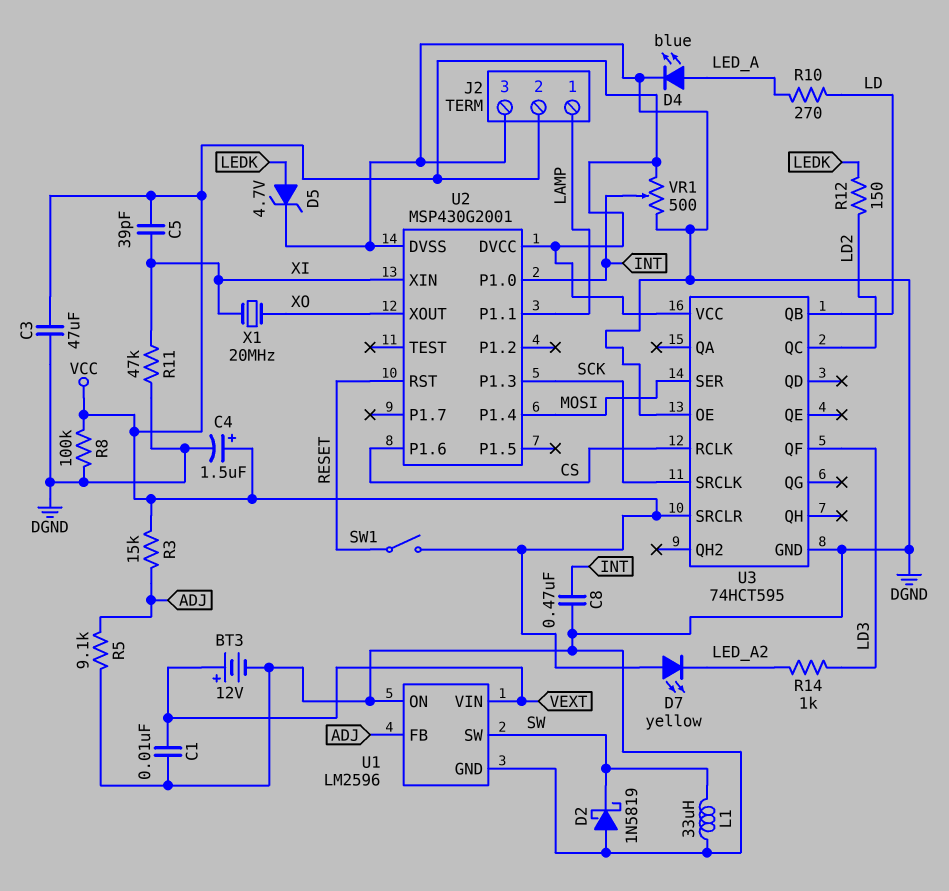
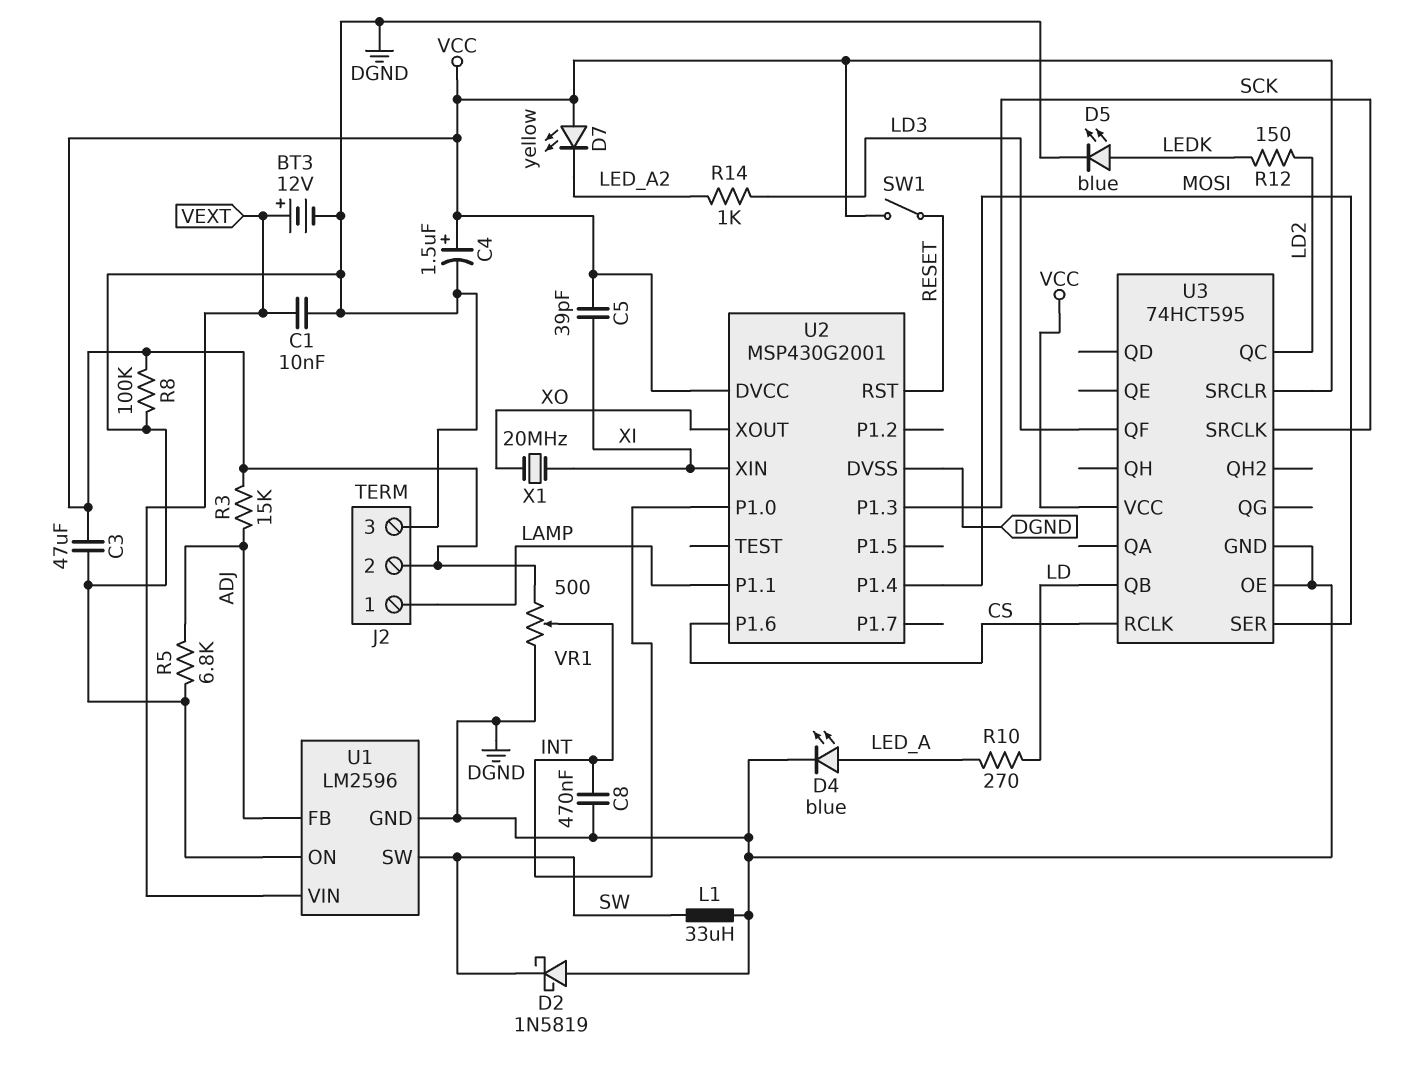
D5: zener 4.7V (A LEDK, K DGND) -> LED blue (A LEDK, K DGND)
R5: 9.1k (ADJ, DGND) -> 6.8k (ADJ, DGND)
R11: 47k (DGND, XI) -> none

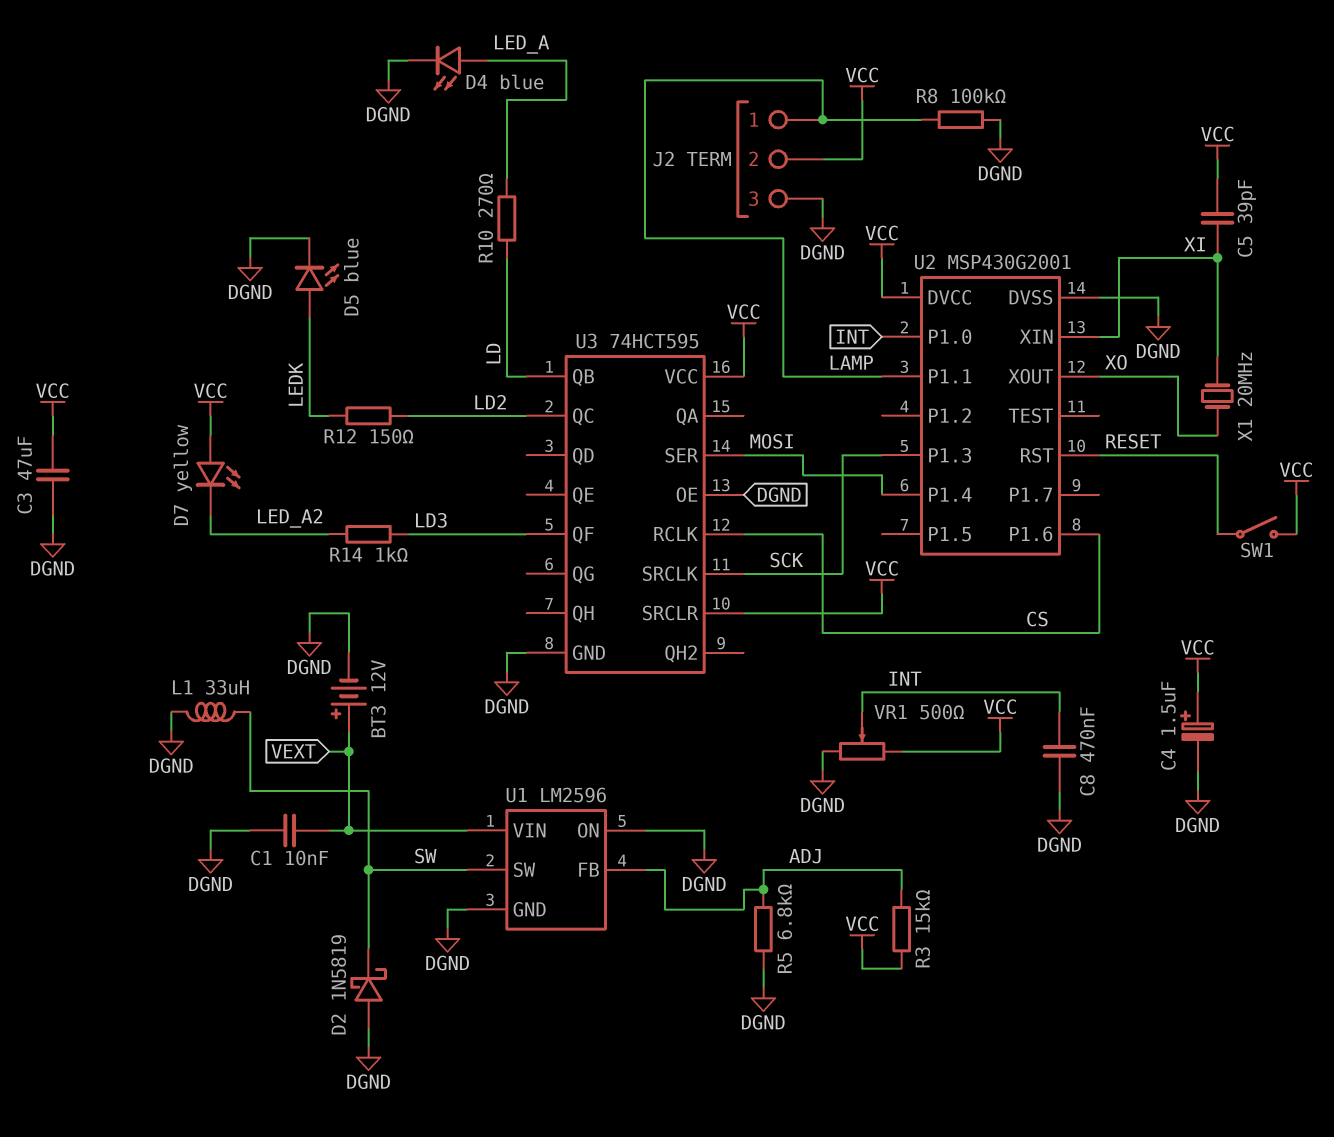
R8: 100k (DGND, VCC) -> 100k (DGND, LAMP)

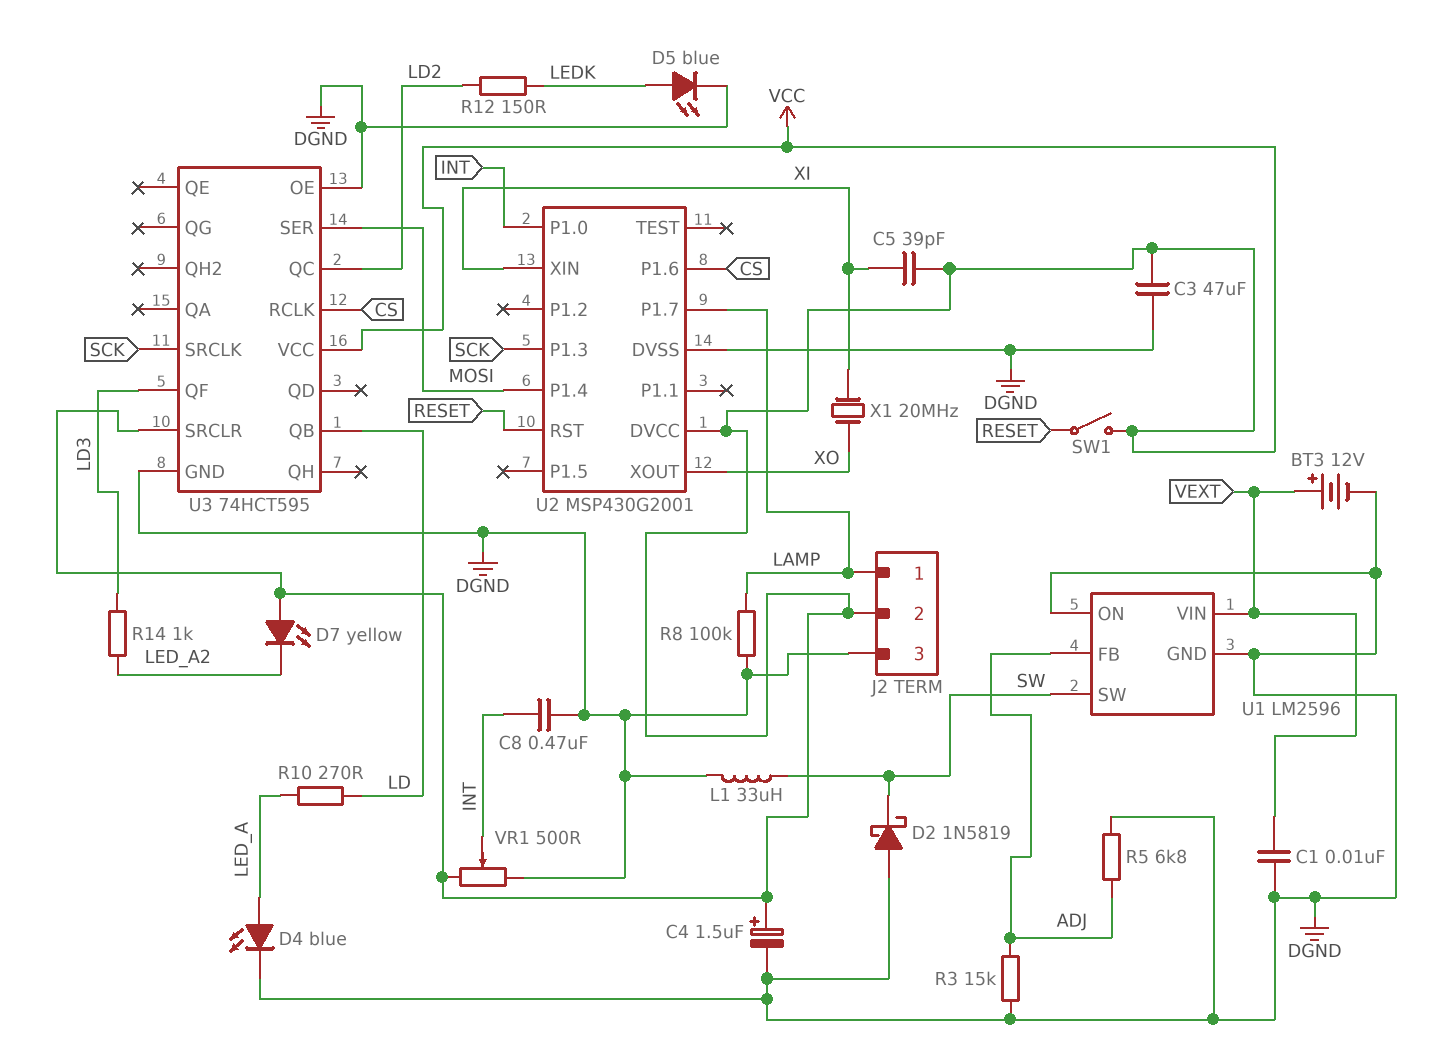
R3: 15k (ADJ, VCC) -> 15k (ADJ, DGND)
U2 pin P1.1: LAMP -> none
U2 pin P1.7: none -> LAMP

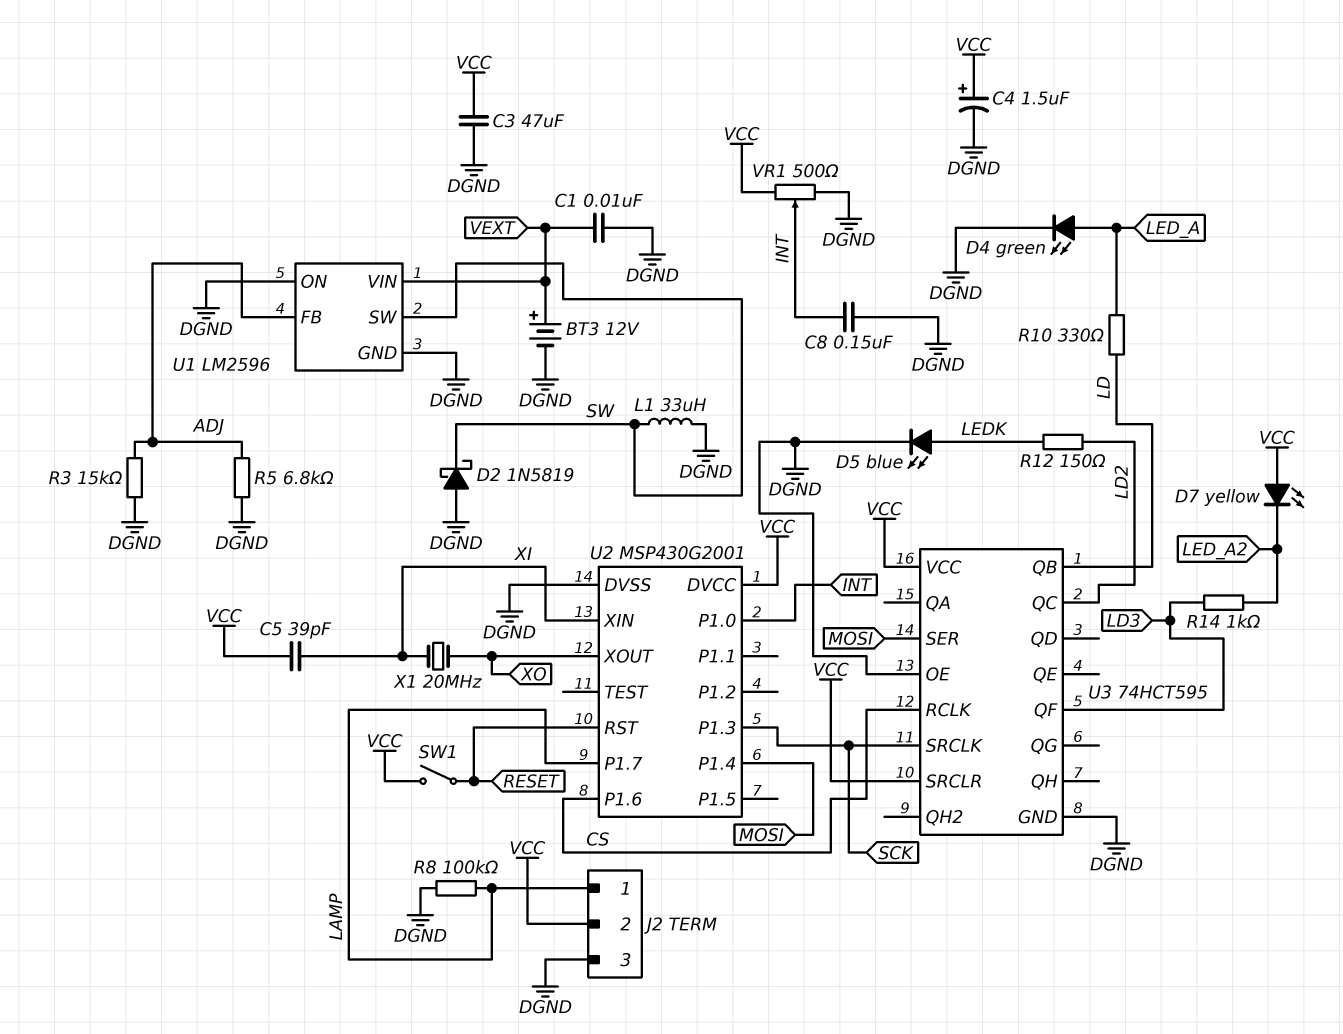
C8: 470nF (DGND, INT) -> 150nF (DGND, INT)
D4: LED blue (A LED_A, K DGND) -> LED green (A LED_A, K DGND)
R10: 270 (LD, LED_A) -> 330 (LD, LED_A)

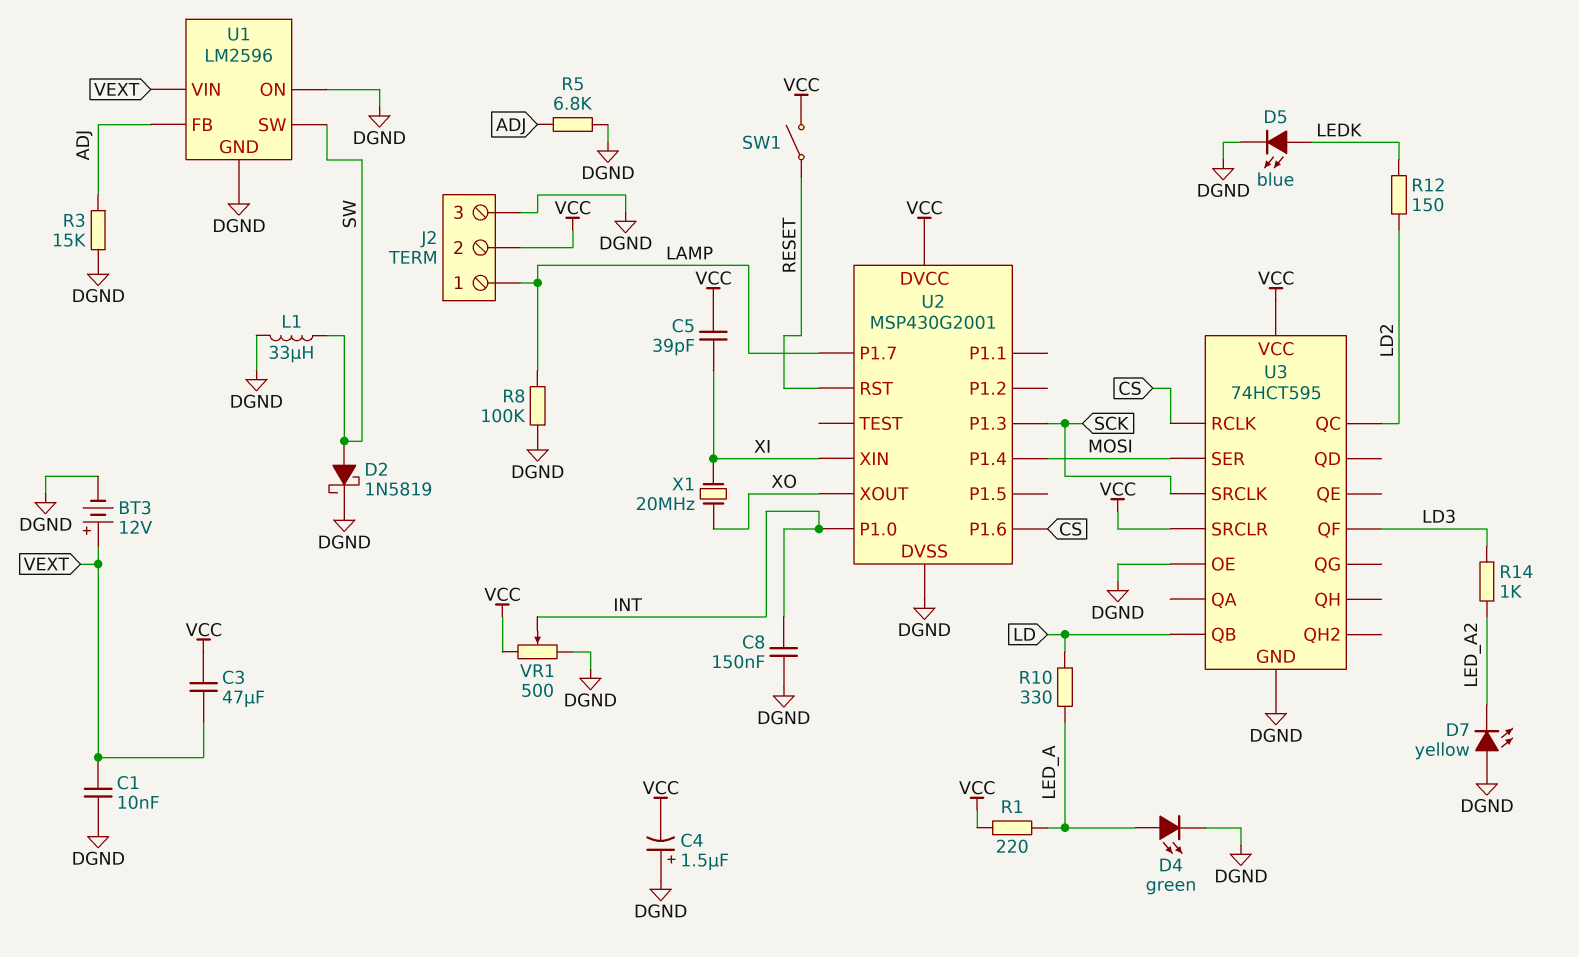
C3: 47uF (DGND, VCC) -> 47uF (VCC, VEXT)
C4: 1.5uF (plus VCC, minus DGND) -> 1.5uF (plus DGND, minus VCC)
D2: schottky 1N5819 (A DGND, K SW) -> schottky 1N5819 (A SW, K DGND)
D7: LED yellow (A VCC, K LED_A2) -> LED yellow (A DGND, K LED_A2)
R1: none -> 220 (LED_A, VCC)

